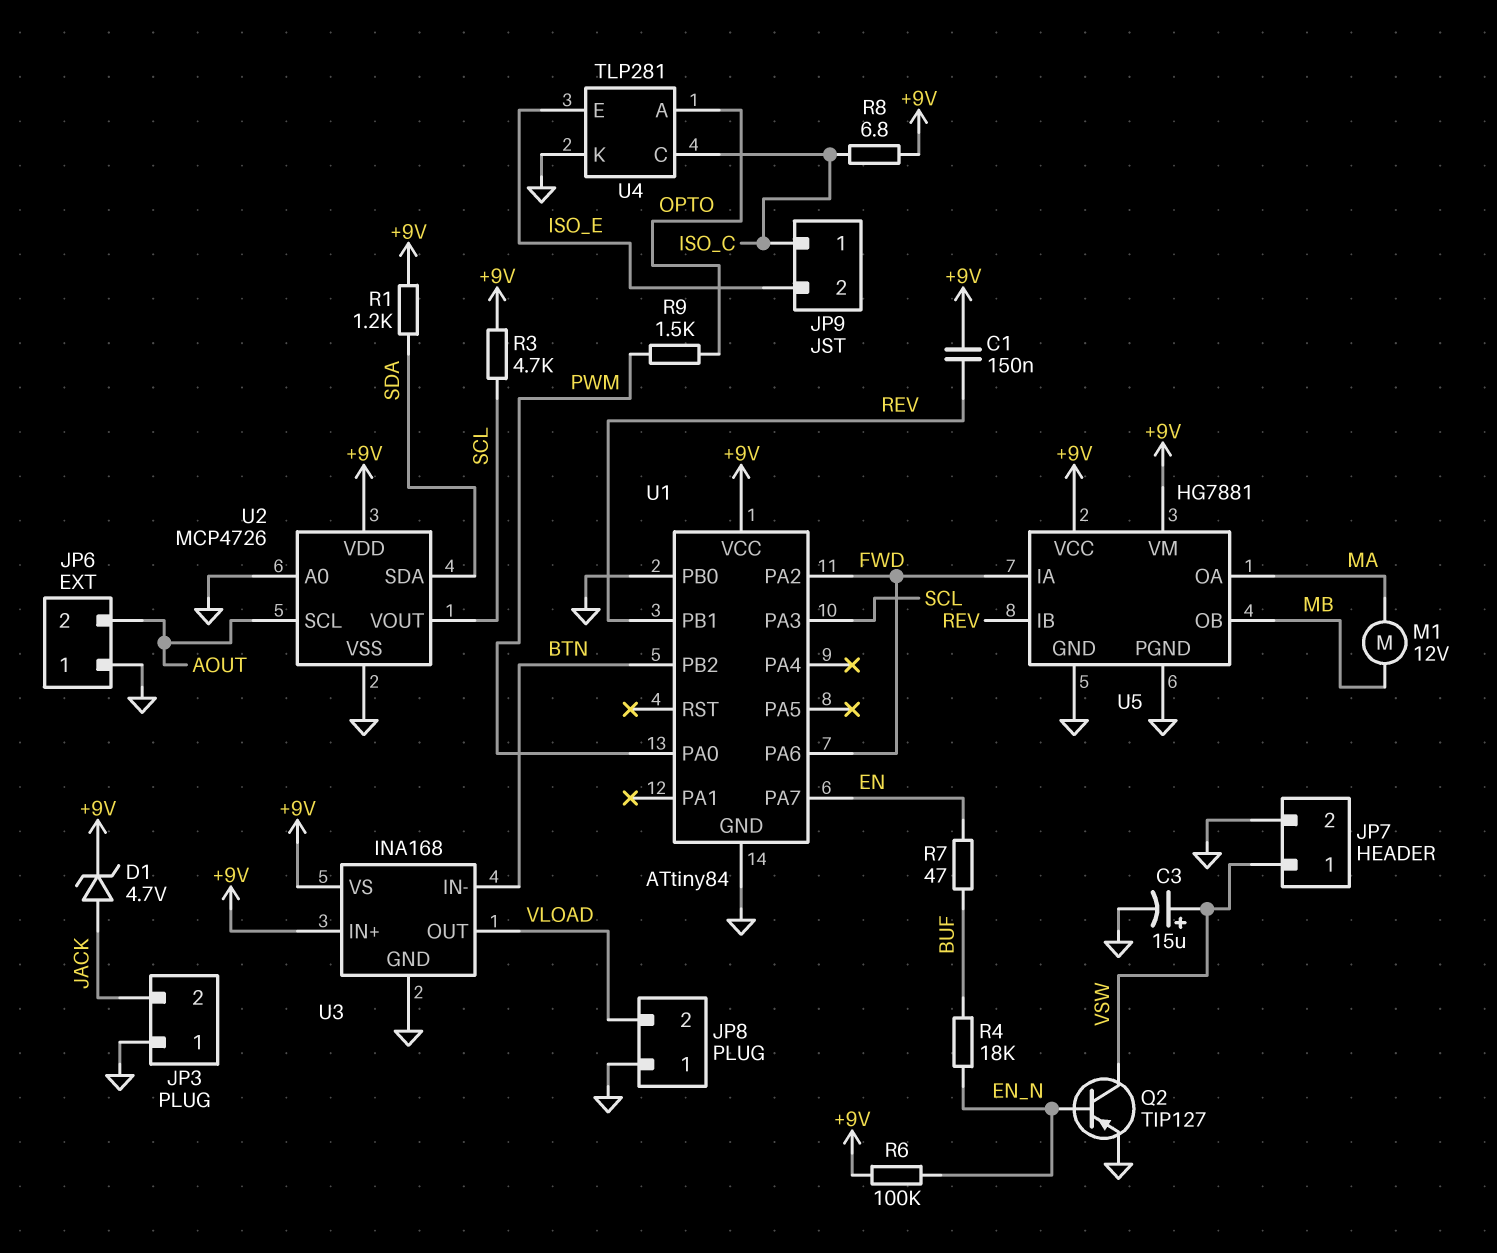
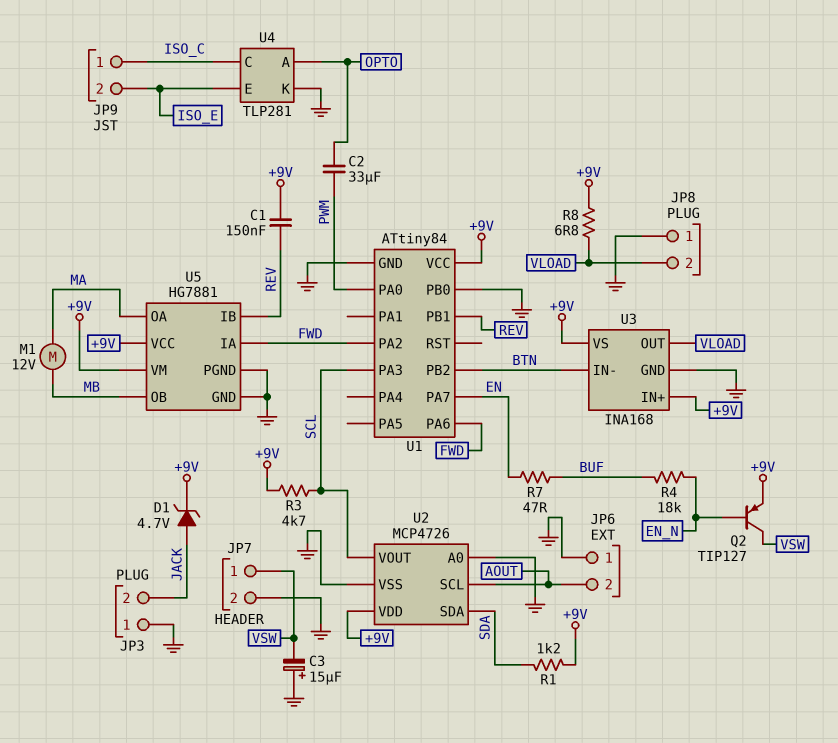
C2: none -> 33uF (OPTO, PWM)
C3: 15uF (plus VSW, minus GND) -> 15uF (plus GND, minus VSW)
Q2: PNP TIP127 (B EN_N, C VSW, E GND) -> PNP TIP127 (B EN_N, C VSW, E +9V)
R6: 100k (+9V, EN_N) -> none
R8: 6.8 (+9V, ISO_C) -> 6.8 (+9V, VLOAD)
R9: 1.5k (OPTO, PWM) -> none

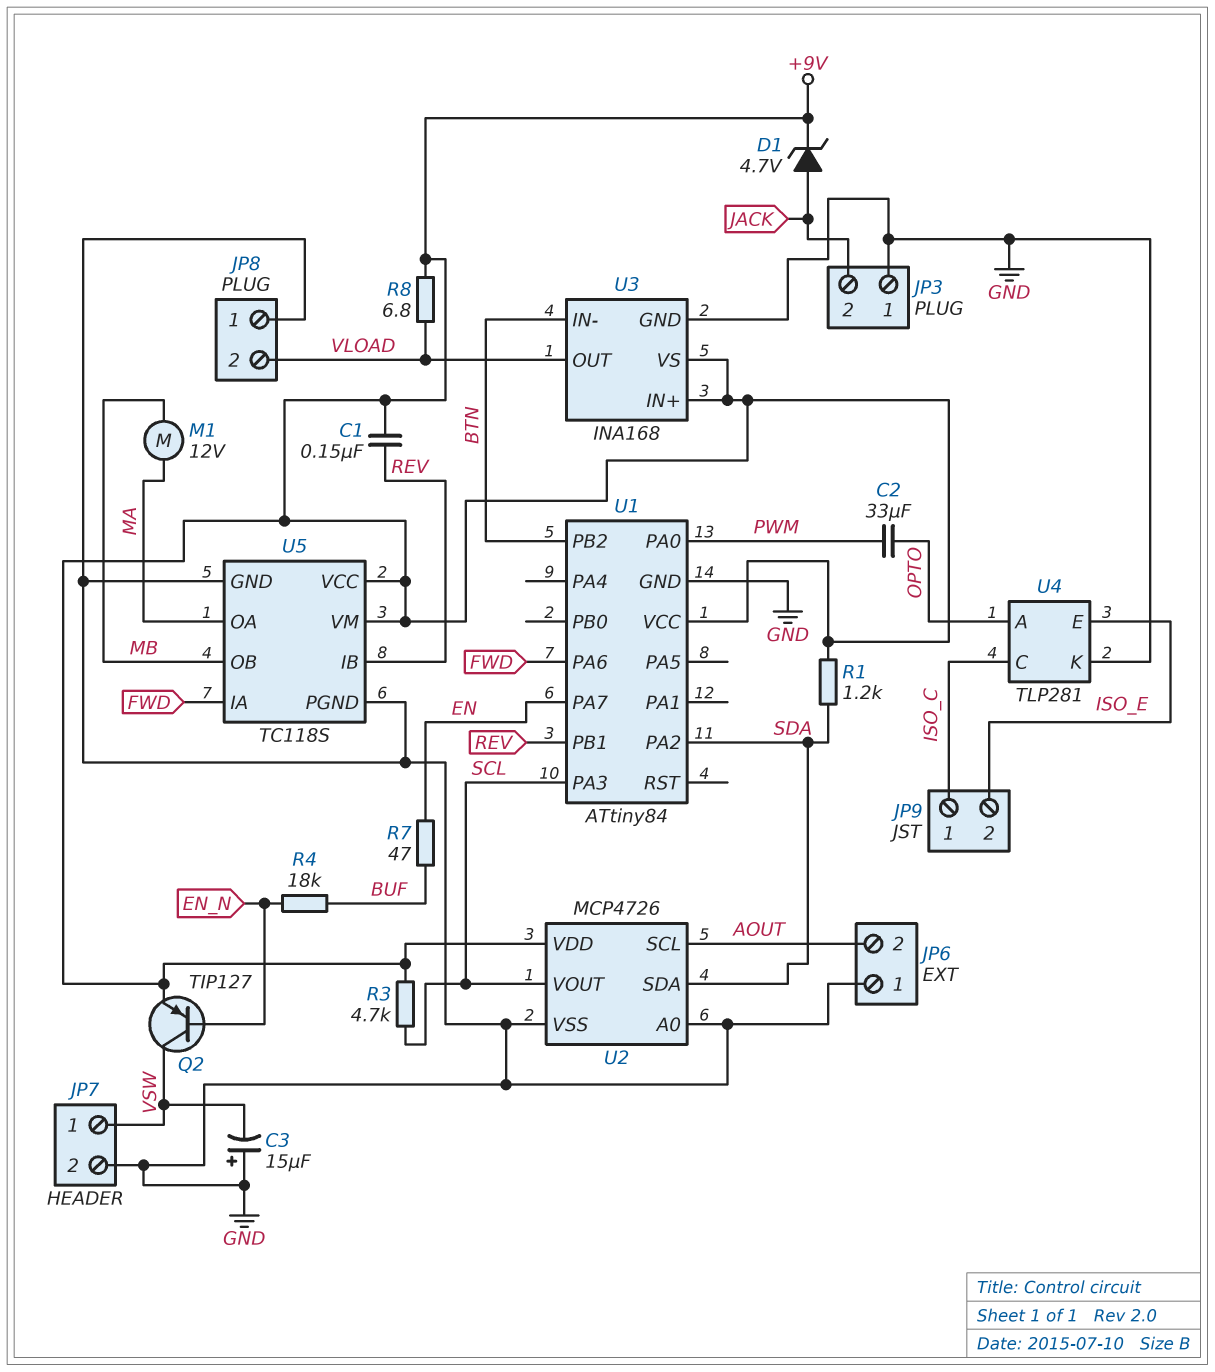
U1 pin PA2: FWD -> SDA
U1 pin PB0: GND -> none
U5: HG7881 -> TC118S

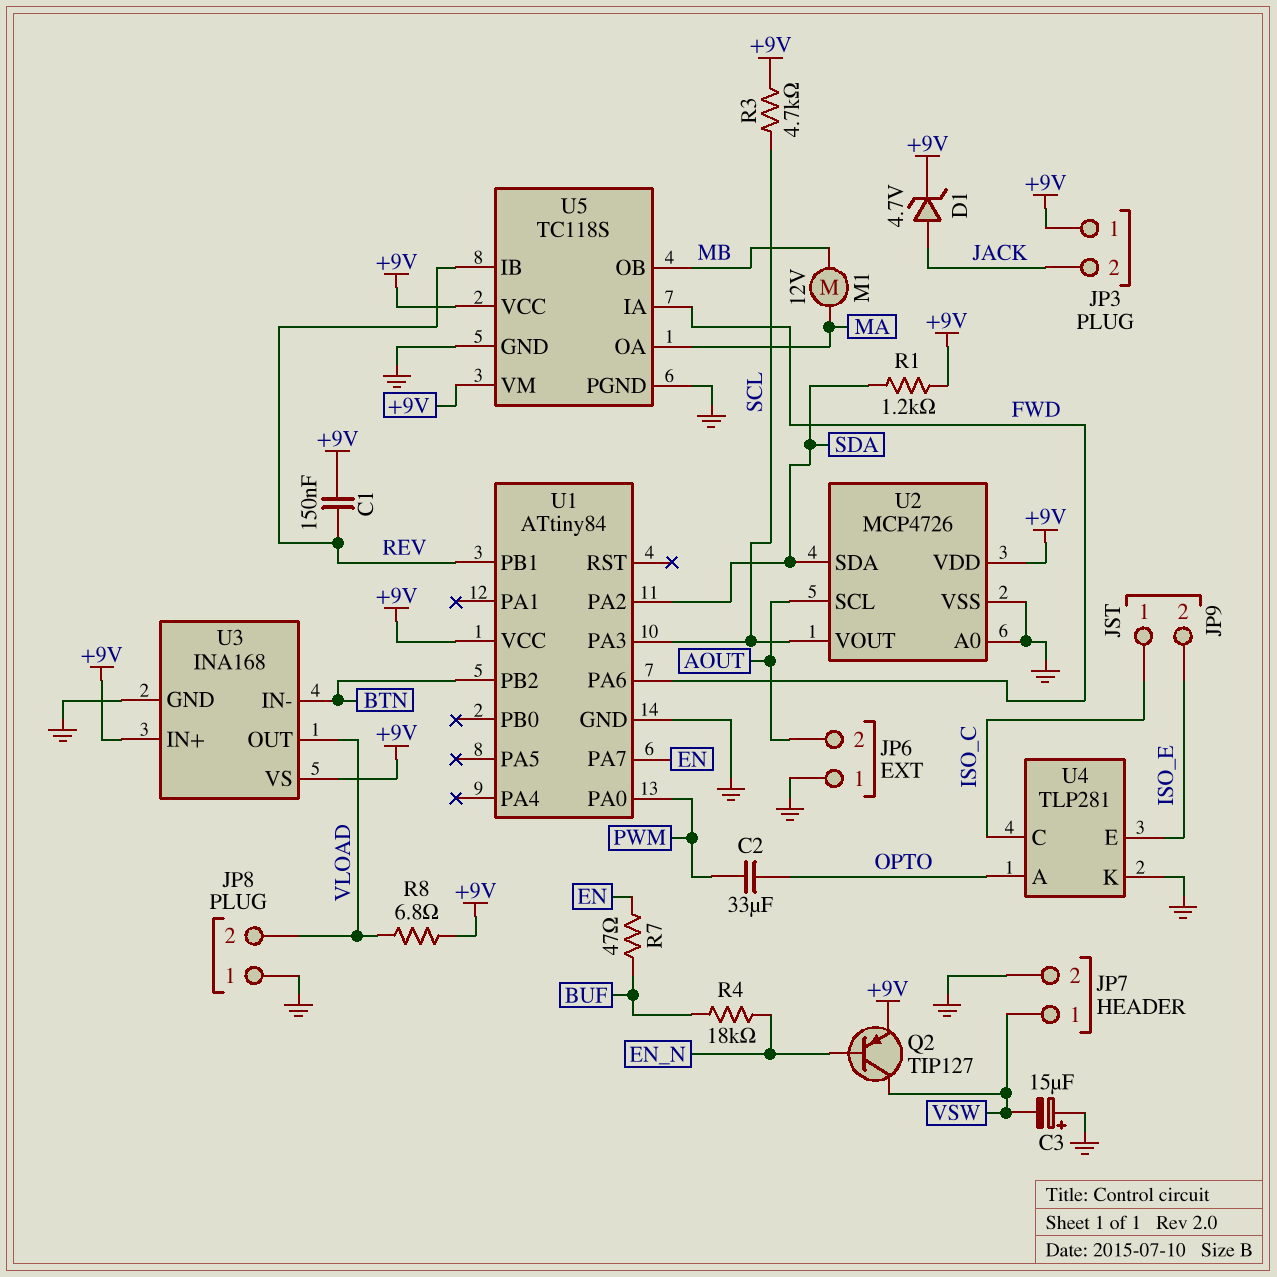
JP3 pin 1: GND -> +9V

